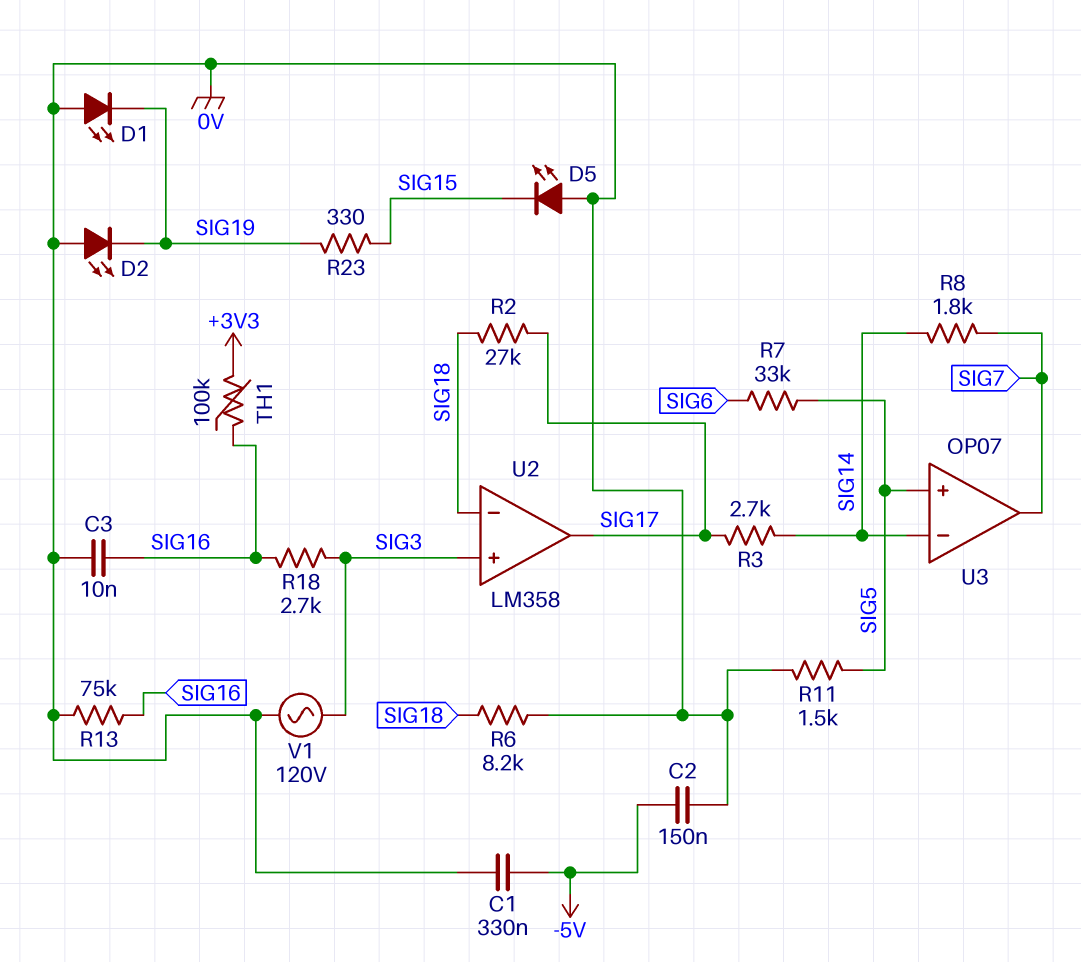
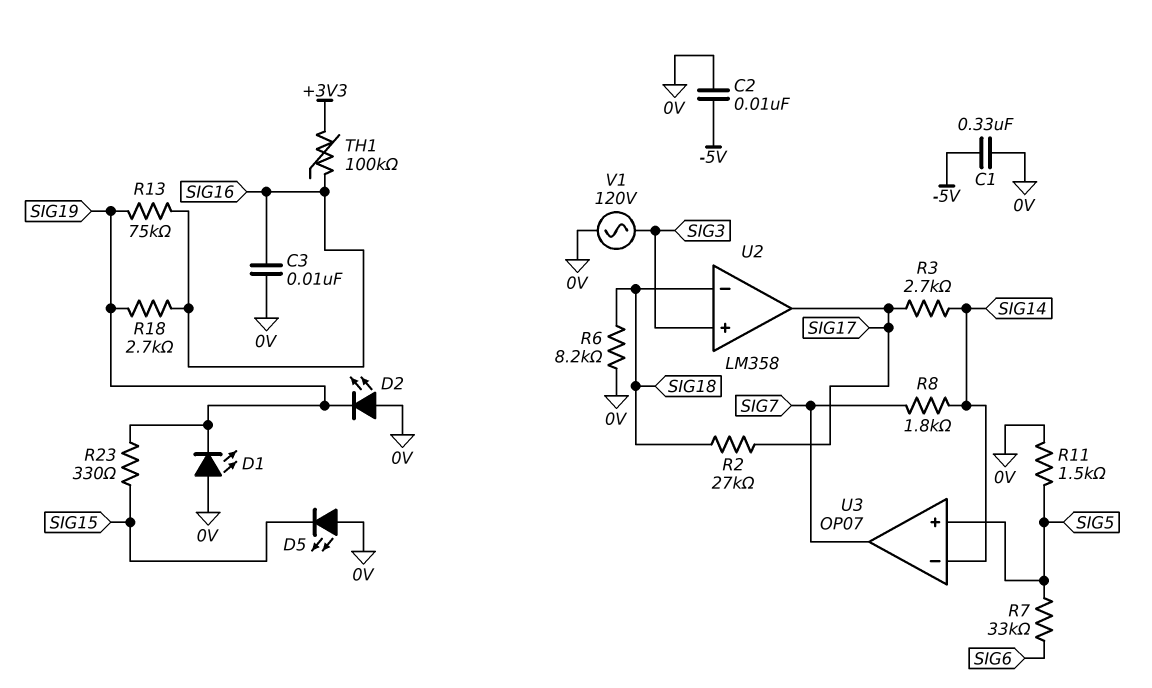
C2: 150nF (-5V, 0V) -> 10nF (-5V, 0V)
R13: 75k (0V, SIG16) -> 75k (SIG16, SIG19)
R18: 2.7k (SIG3, SIG16) -> 2.7k (SIG16, SIG19)

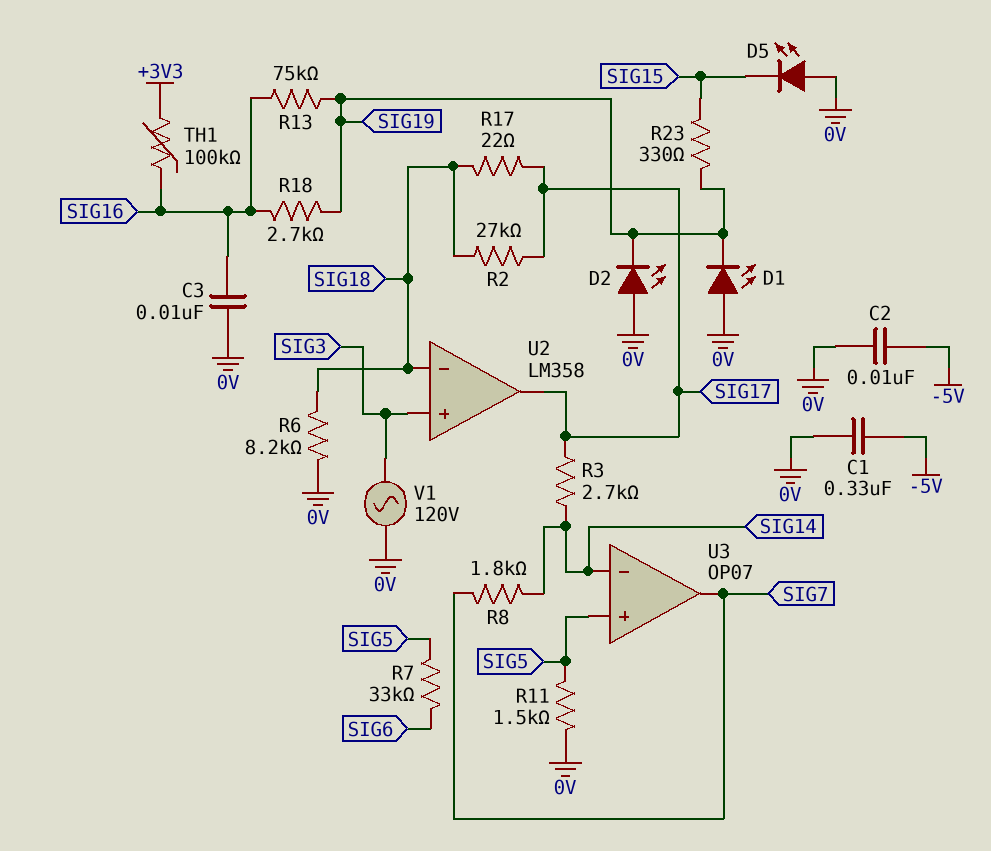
R17: none -> 22 (SIG17, SIG18)

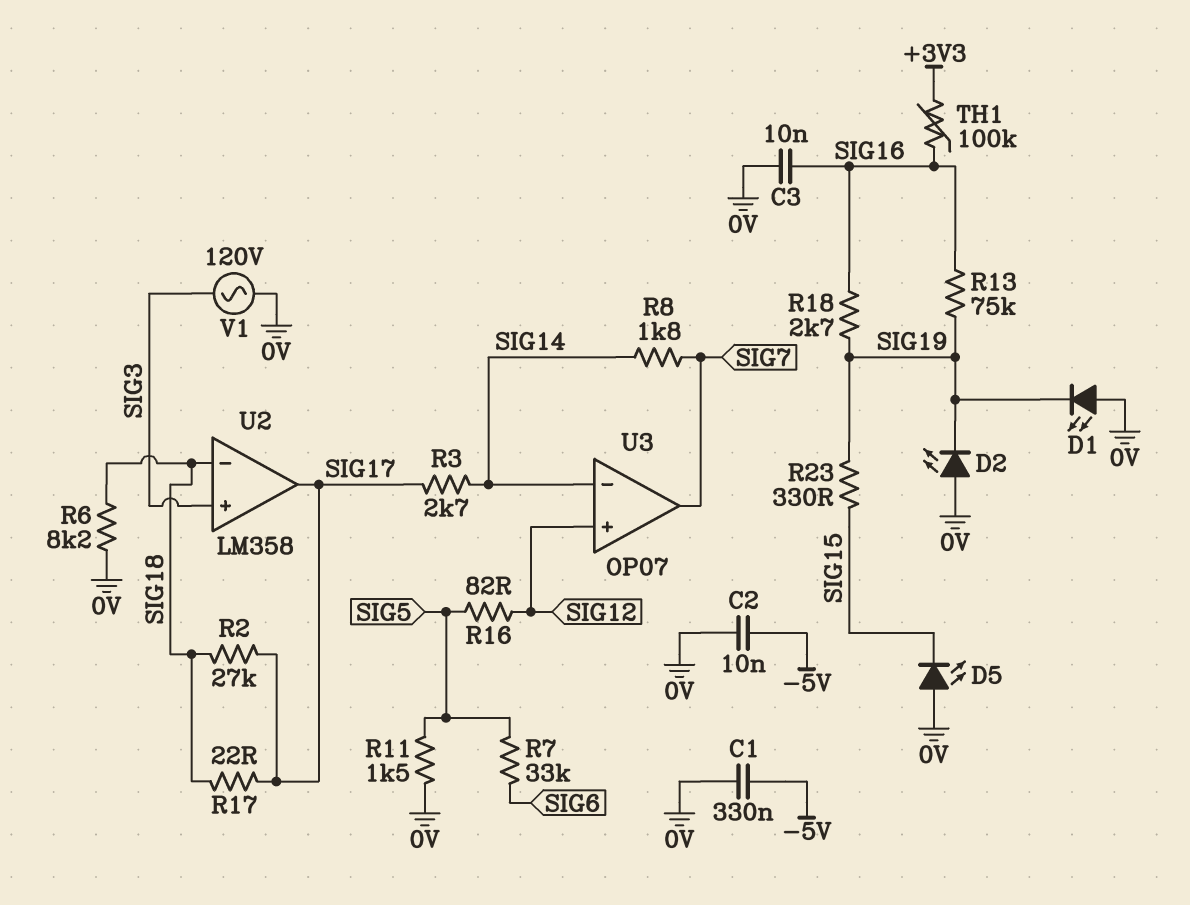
R16: none -> 82 (SIG5, SIG12)
U3 pin in+: SIG5 -> SIG12

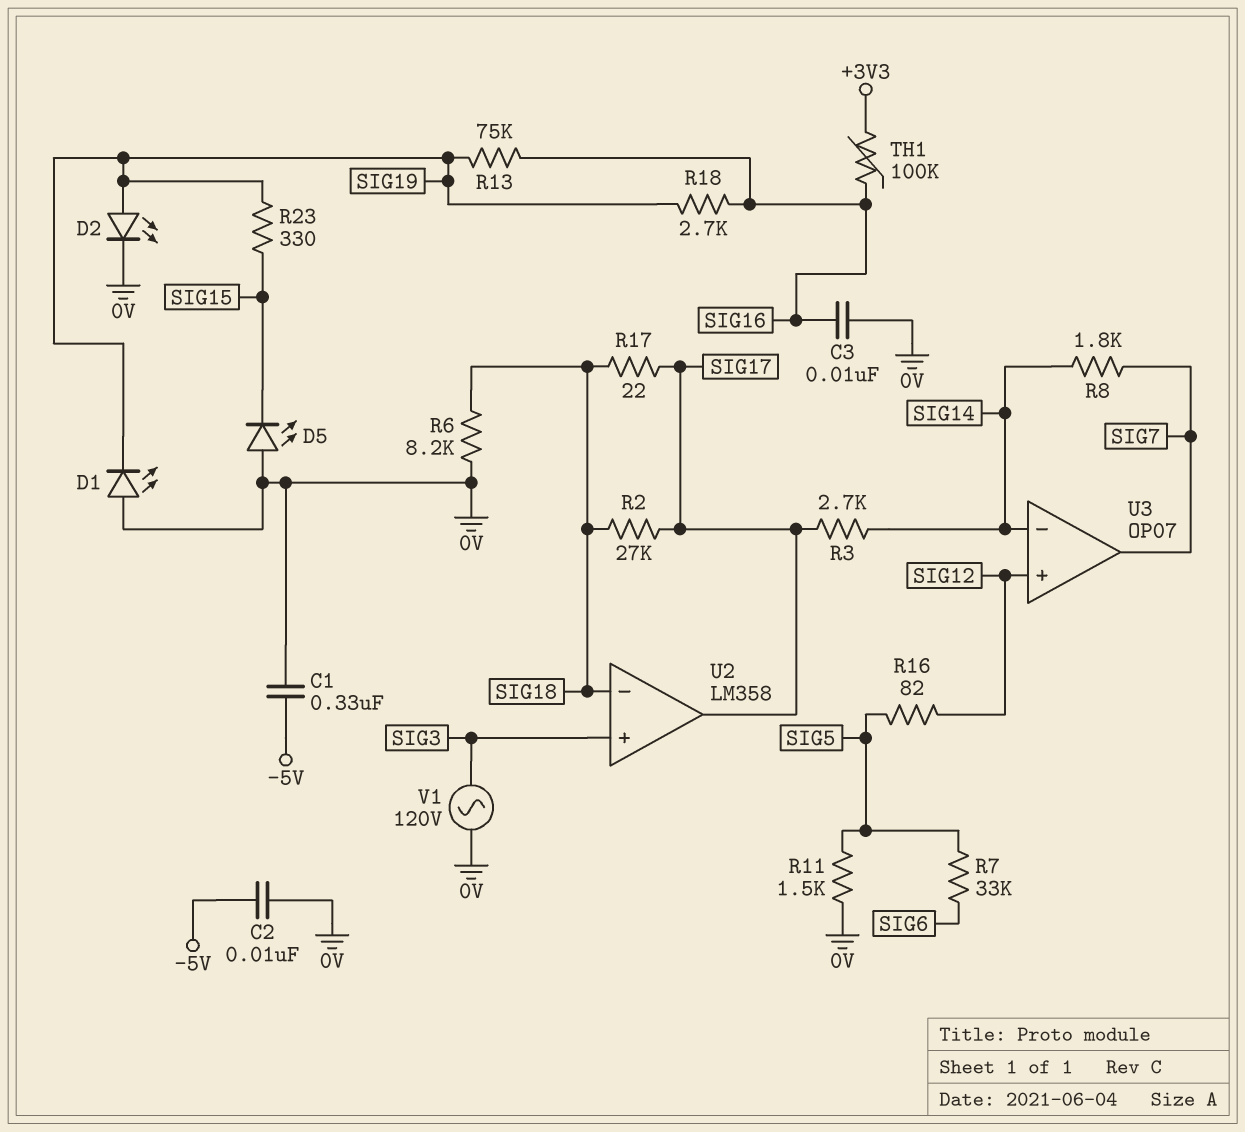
D2: LED (A 0V, K SIG19) -> LED (A SIG19, K 0V)

